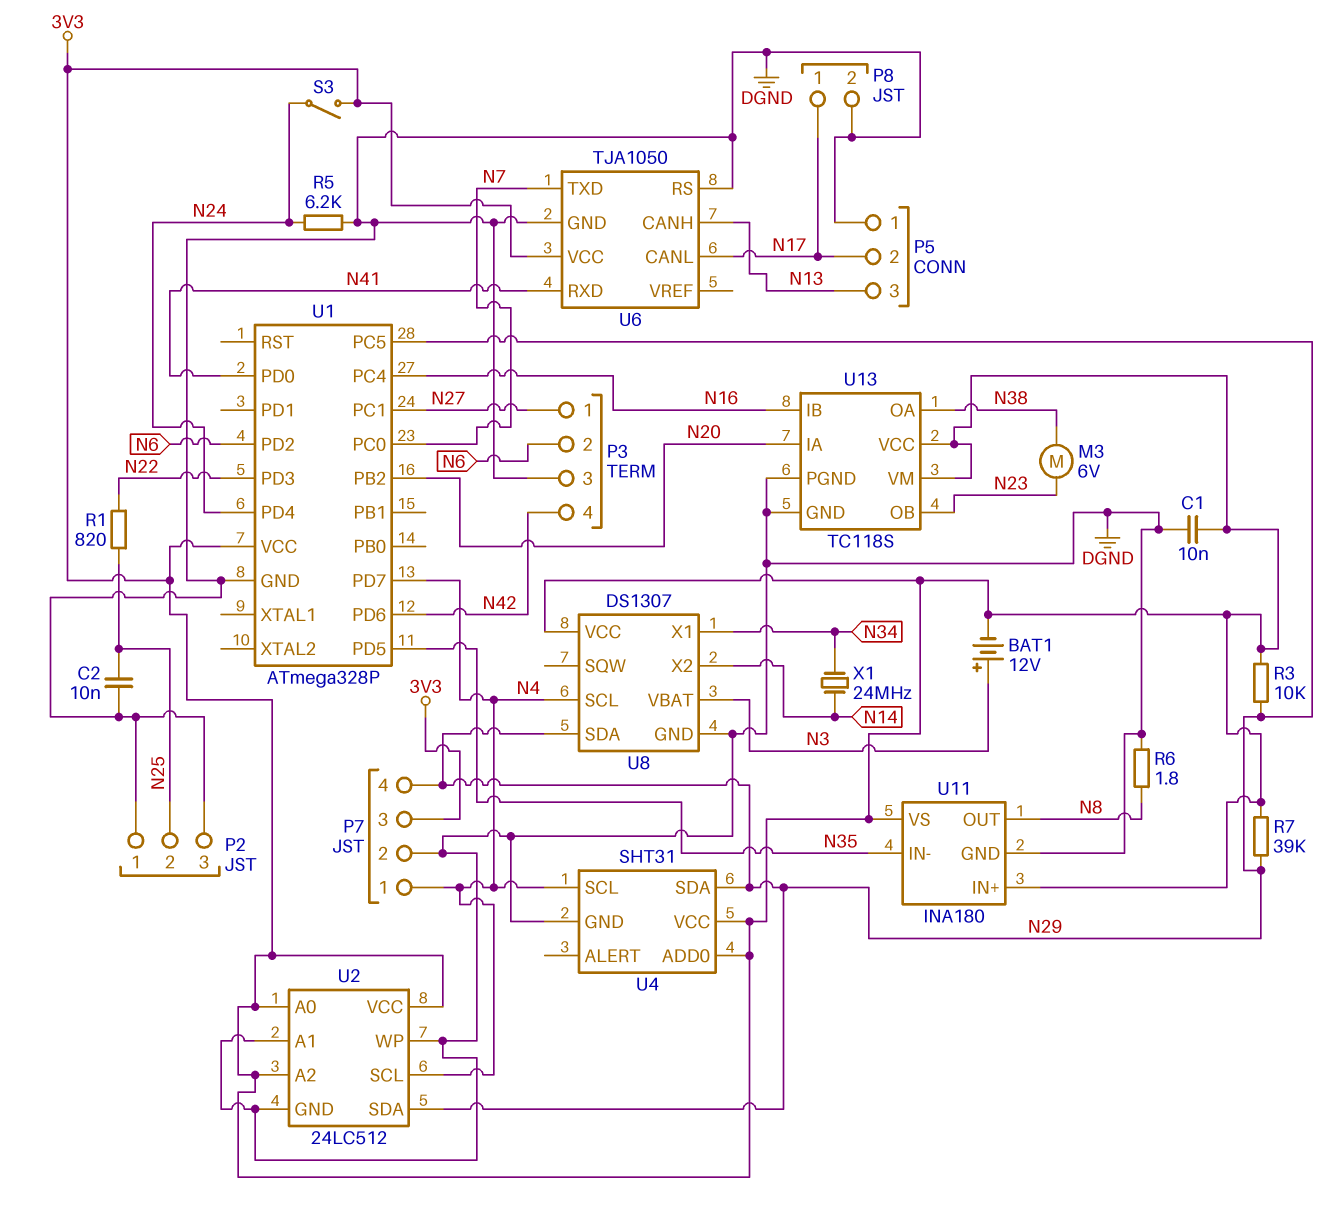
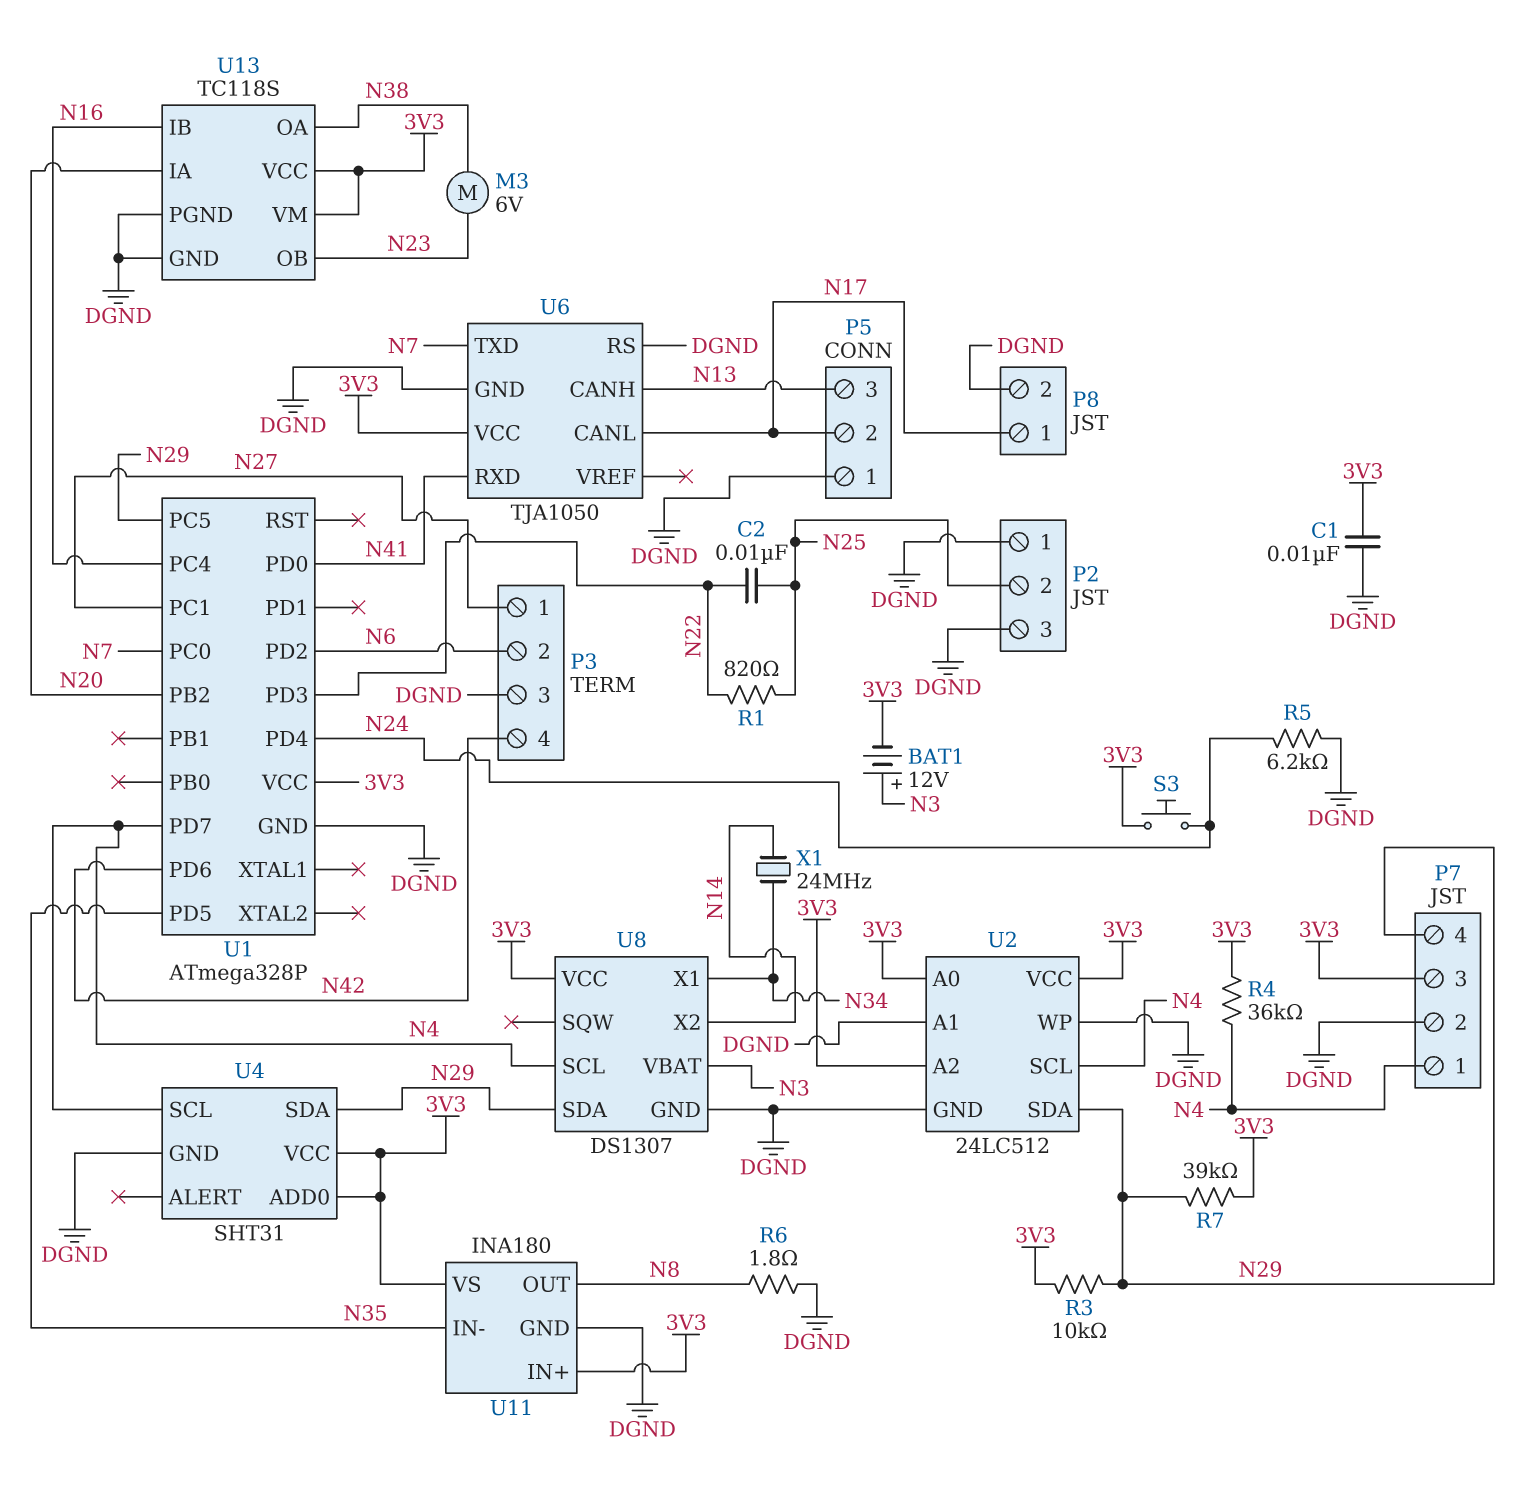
C2: 10nF (DGND, N25) -> 10nF (N22, N25)
R4: none -> 36k (3V3, N4)
S3: switch (3V3, N24) -> button (3V3, N24)

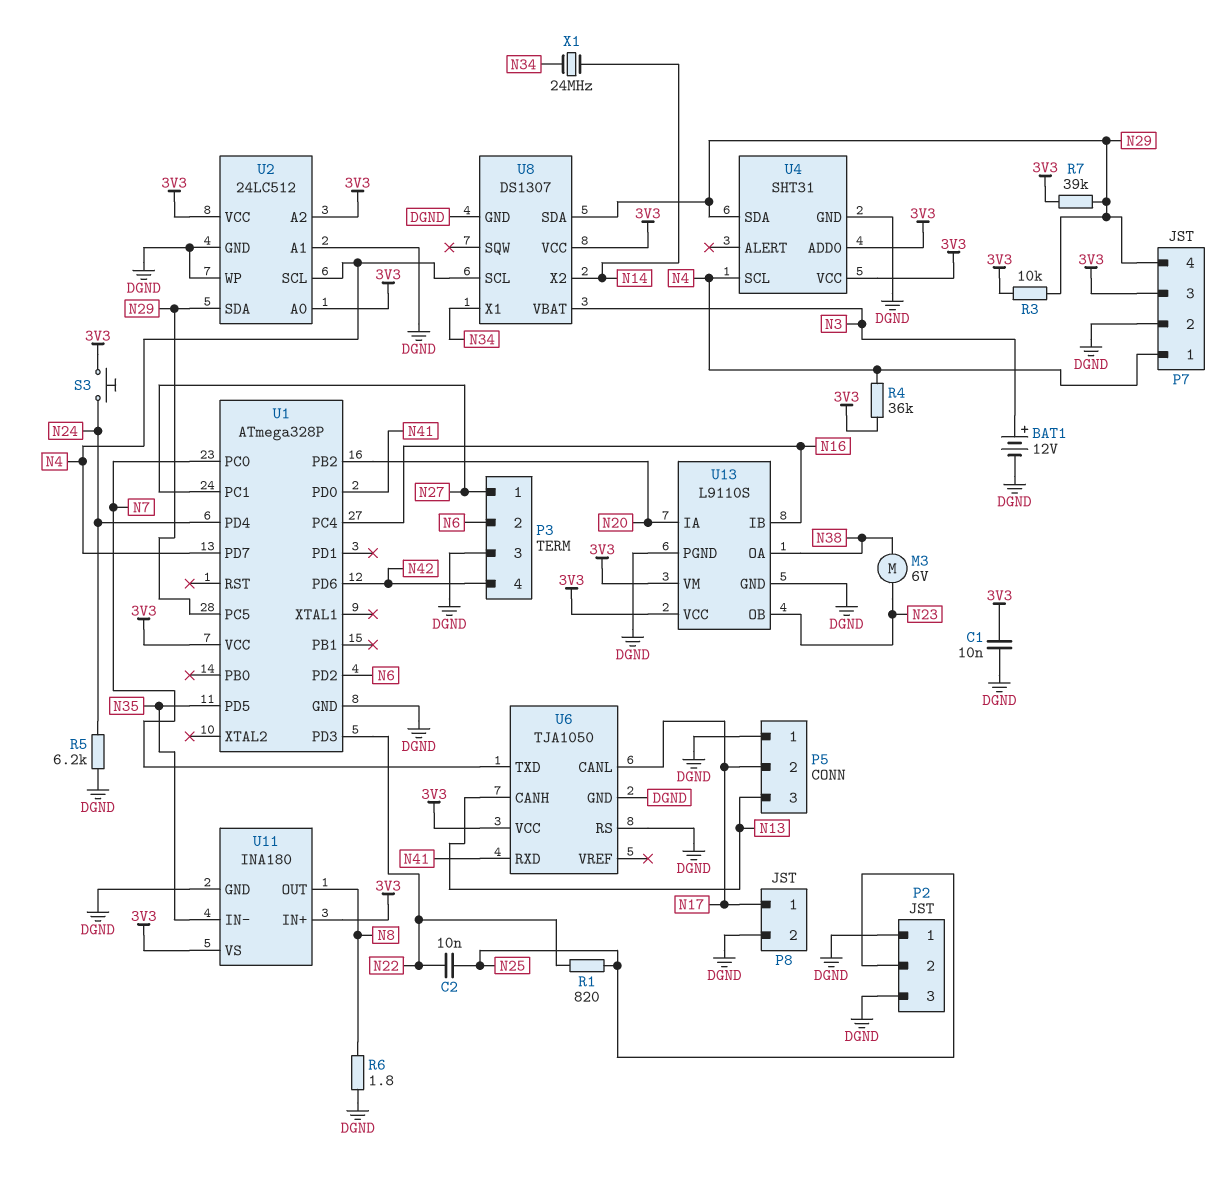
BAT1: 12V (plus N3, minus 3V3) -> 12V (plus N3, minus DGND)
U13: TC118S -> L9110S

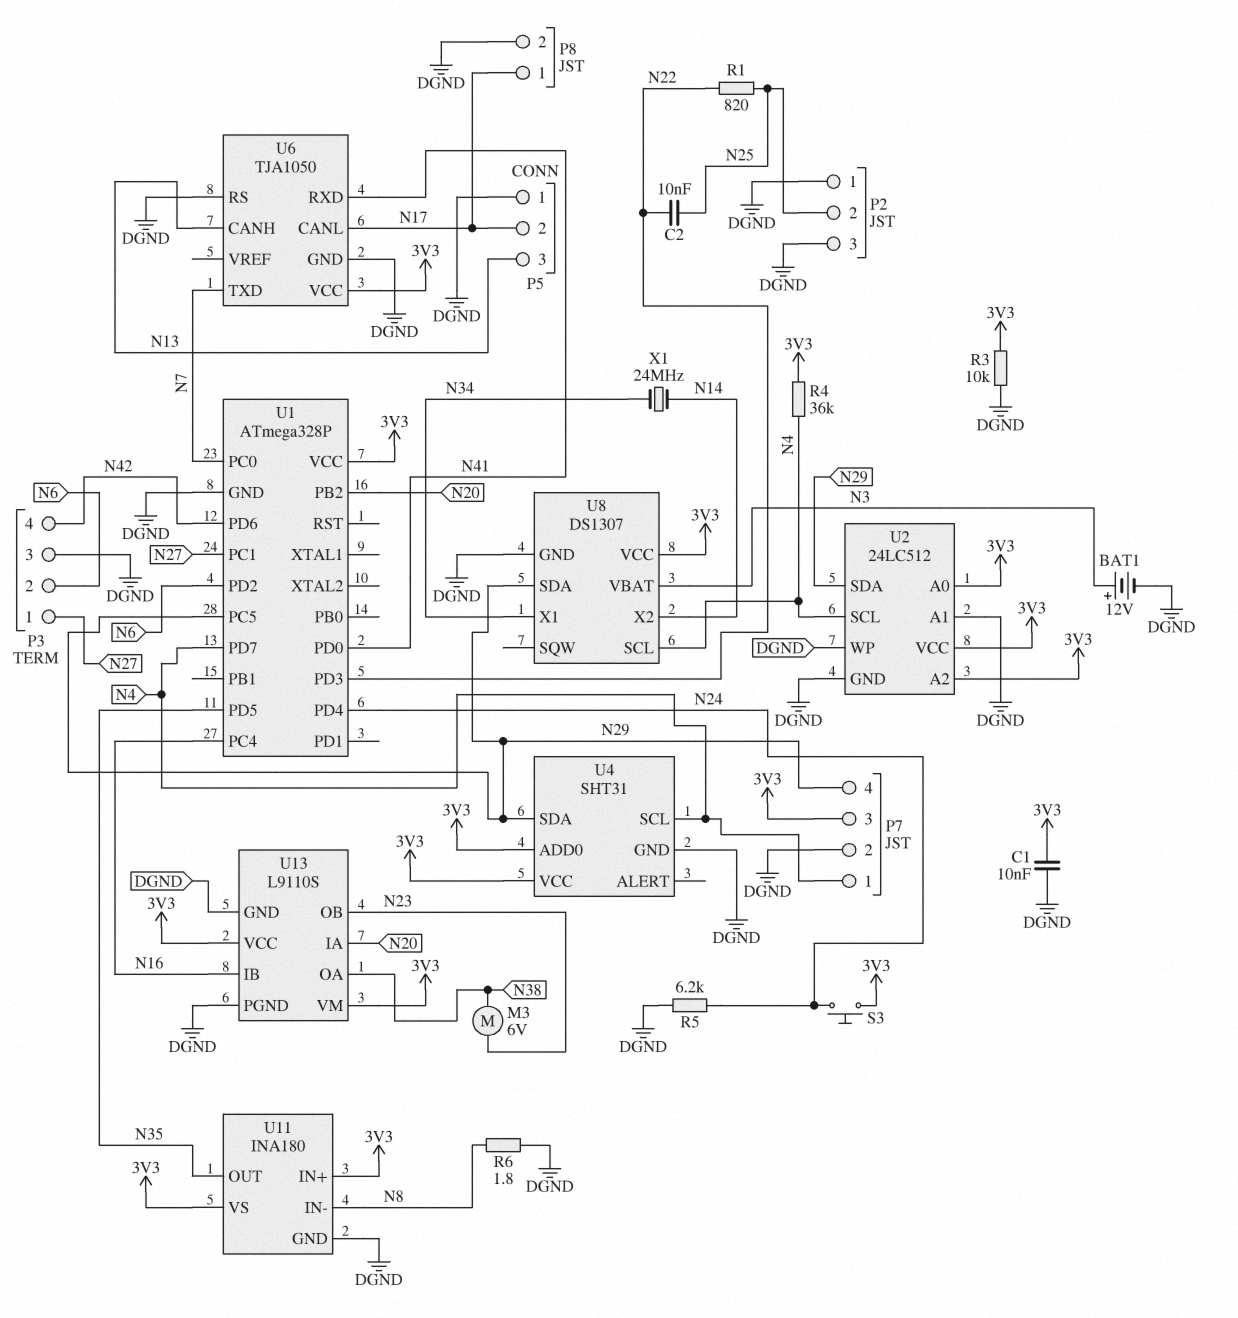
R3: 10k (3V3, N29) -> 10k (3V3, DGND)
R7: 39k (3V3, N29) -> none
U11 pin IN-: N35 -> N8
U11 pin OUT: N8 -> N35

